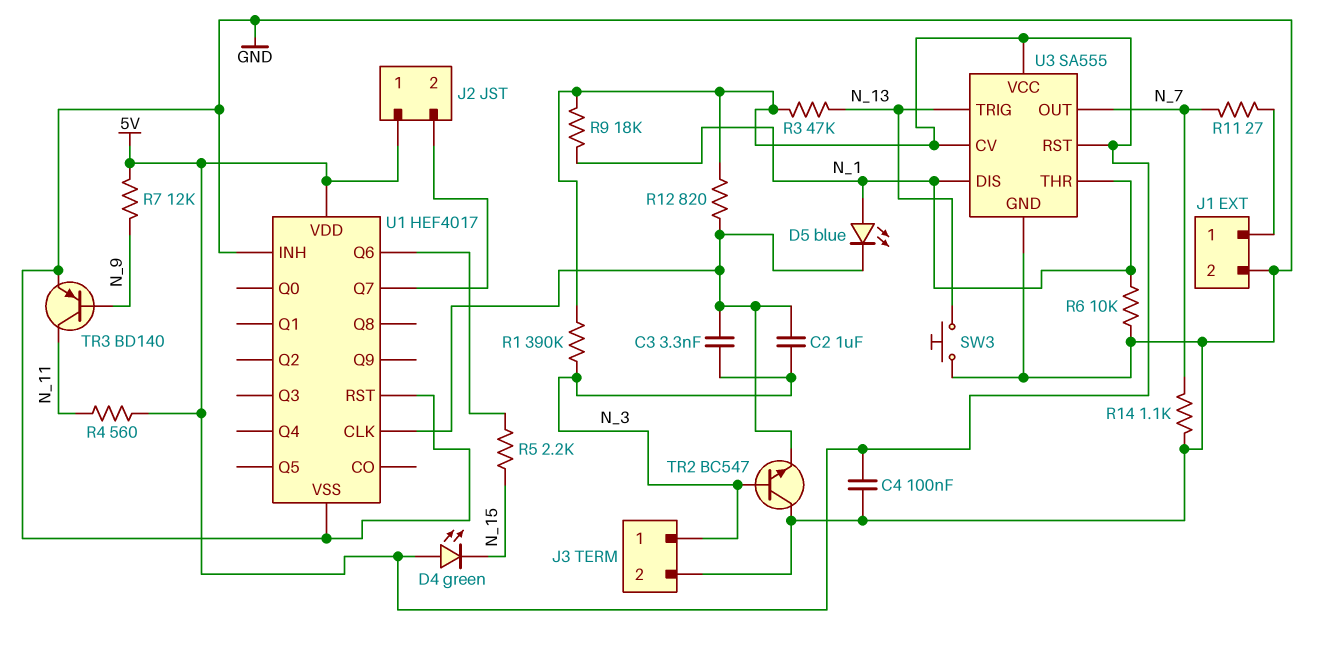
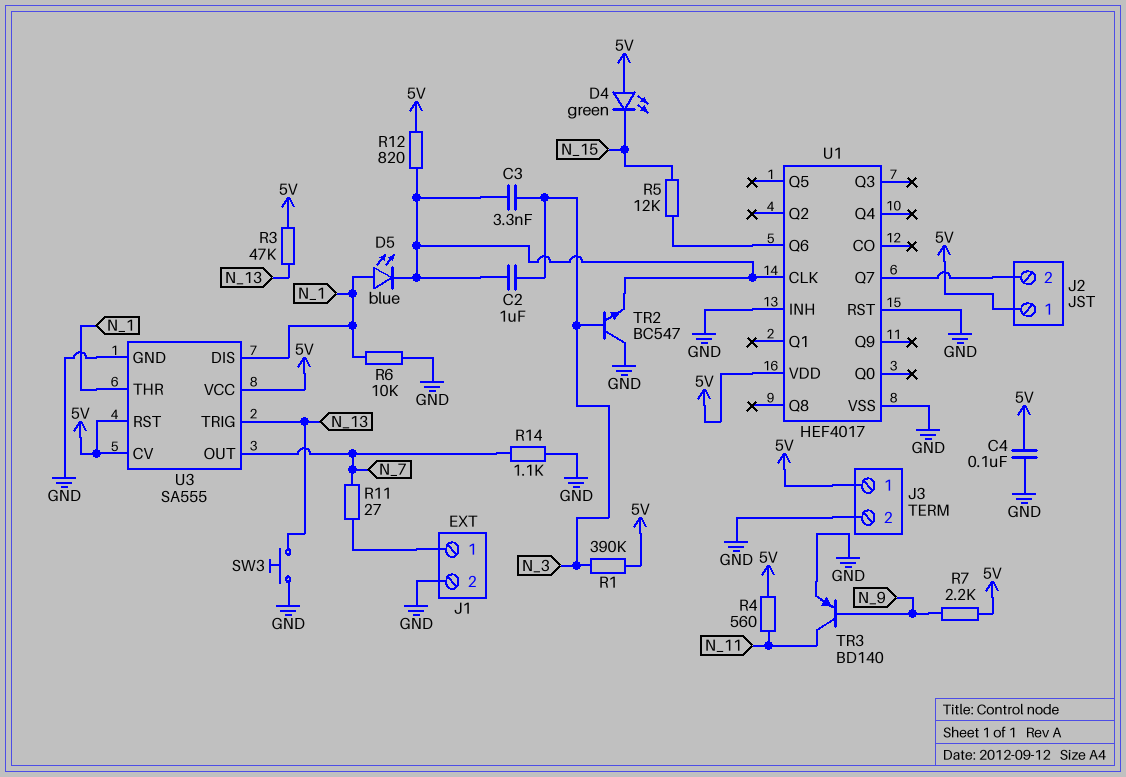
J3 pin 1: N_3 -> 5V
R5: 2.2k (N_15, U1/Q6) -> 12k (N_15, U1/Q6)
R7: 12k (5V, N_9) -> 2.2k (5V, N_9)
R9: 18k (5V, N_1) -> none

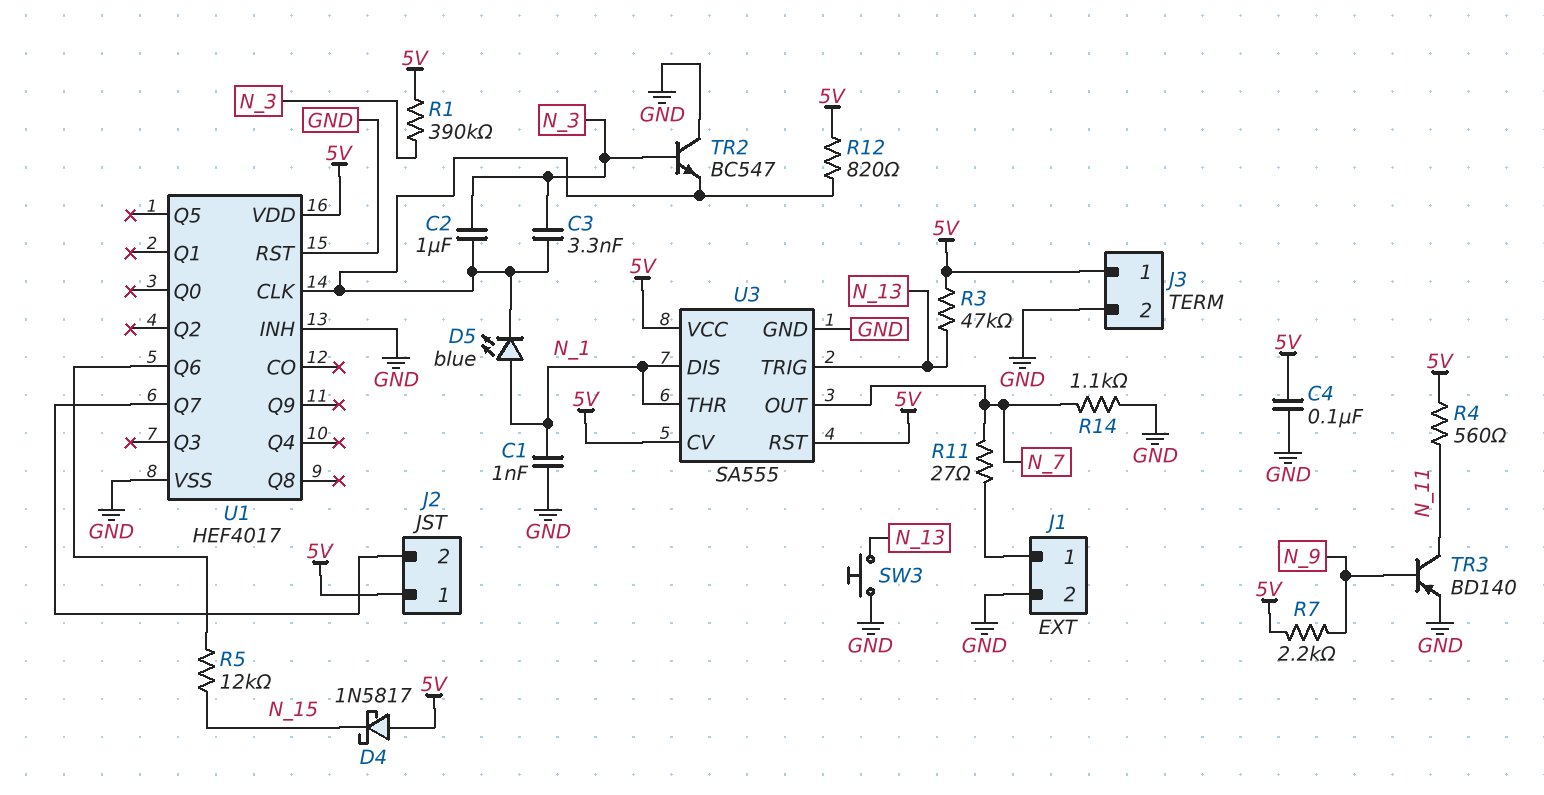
C1: none -> 1nF (GND, N_1)
D4: LED green (A 5V, K N_15) -> schottky 1N5817 (A 5V, K N_15)
R6: 10k (GND, N_1) -> none

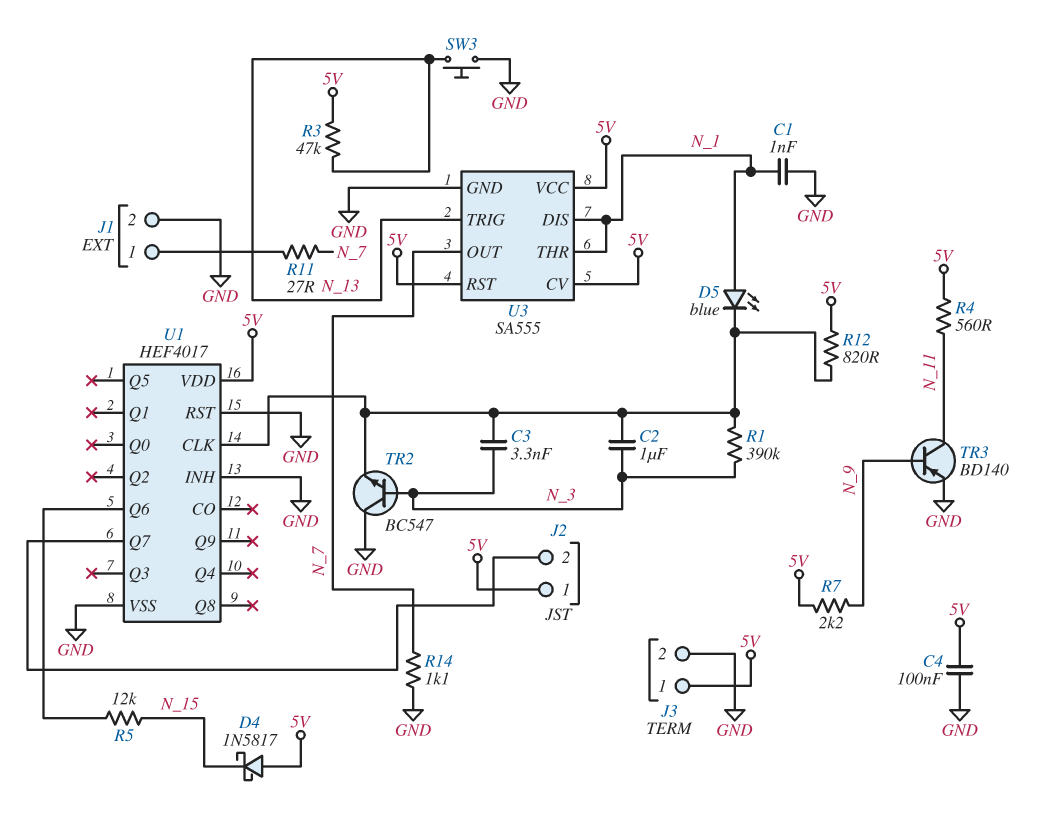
R1: 390k (5V, N_3) -> 390k (N_3, U1/CLK)

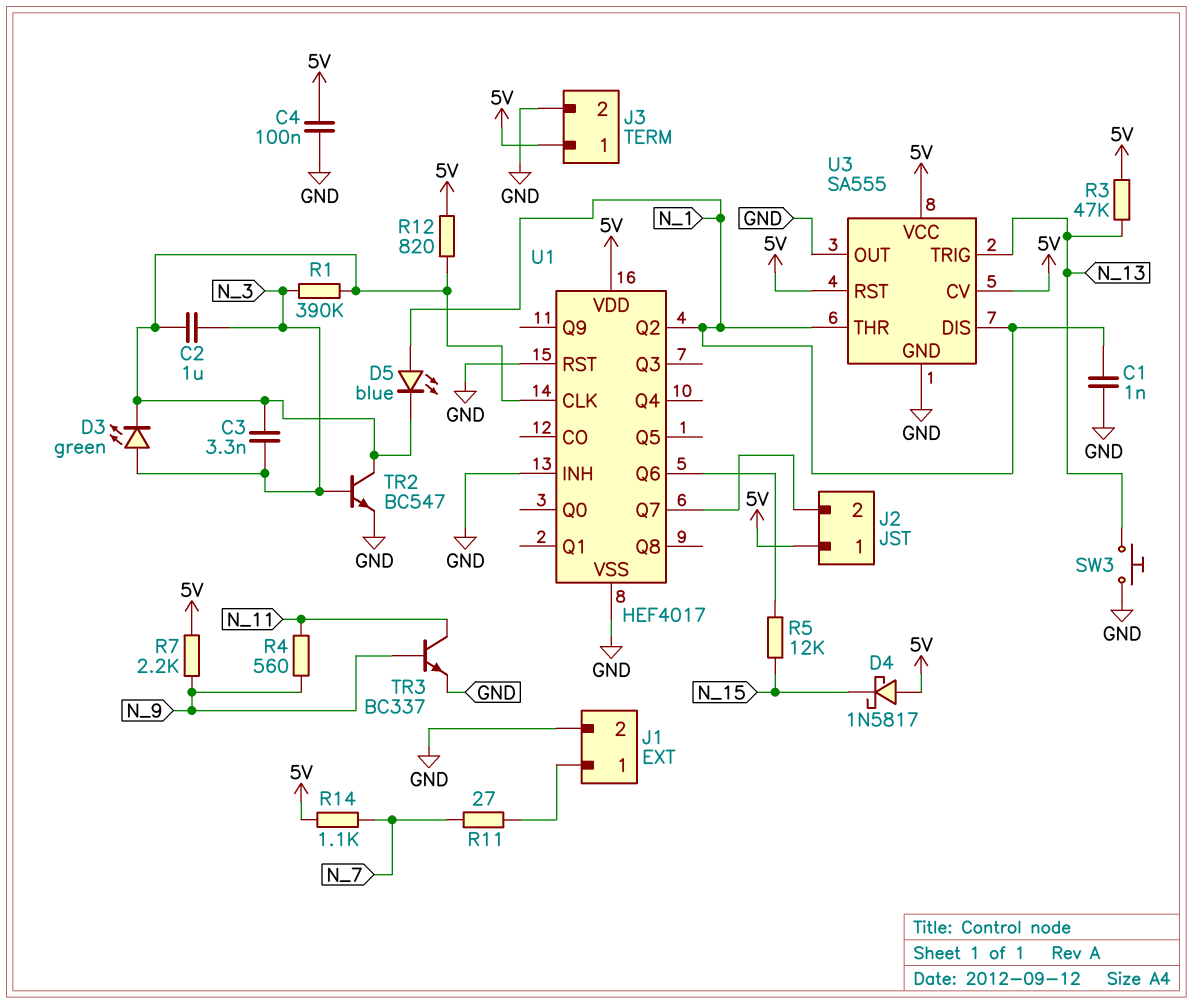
D3: none -> LED green (A N_3, K U1/CLK)
R4: 560 (5V, N_11) -> 560 (N_9, N_11)
R14: 1.1k (GND, N_7) -> 1.1k (5V, N_7)
TR2: NPN BC547 (B N_3, C GND, E U1/CLK) -> NPN BC547 (B N_3, C U1/CLK, E GND)
TR3: PNP BD140 (B N_9, C N_11, E GND) -> NPN BC337 (B N_9, C N_11, E GND)
U1 pin Q2: none -> N_1
U3 pin OUT: N_7 -> GND

